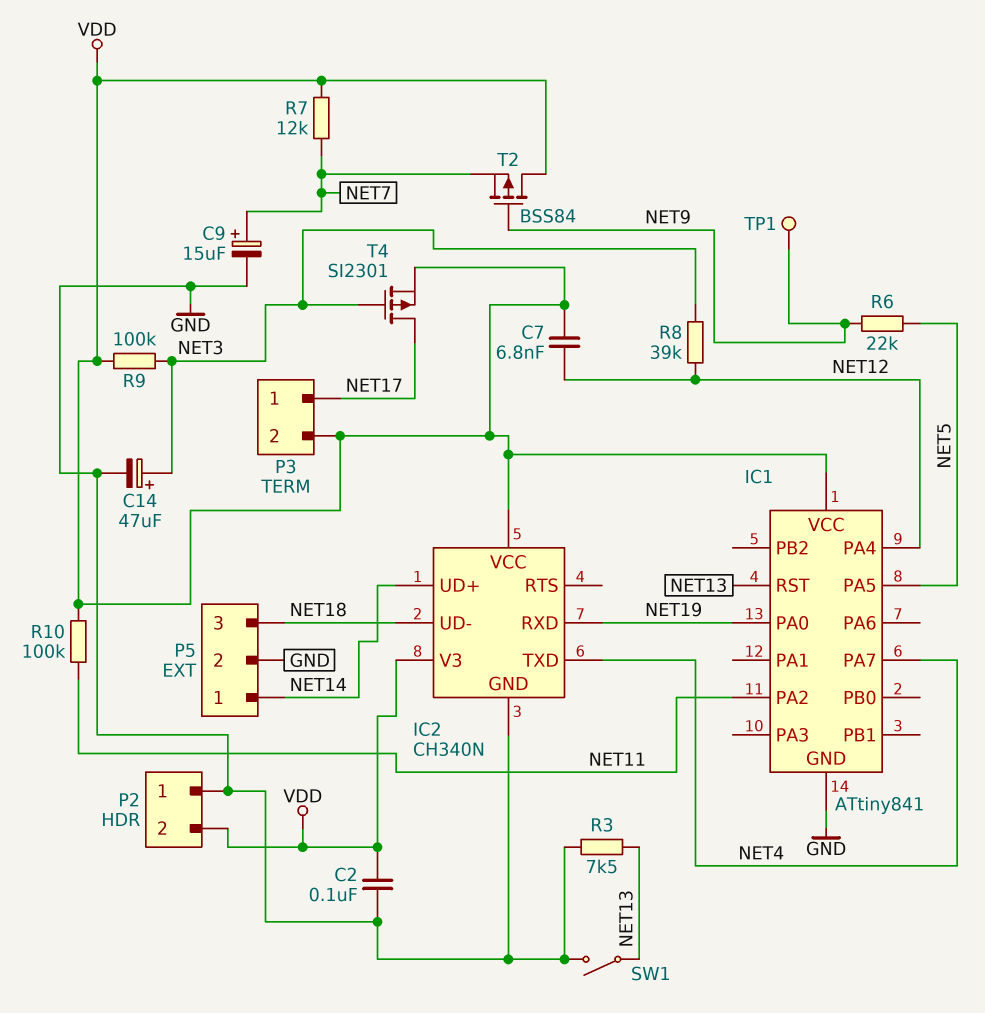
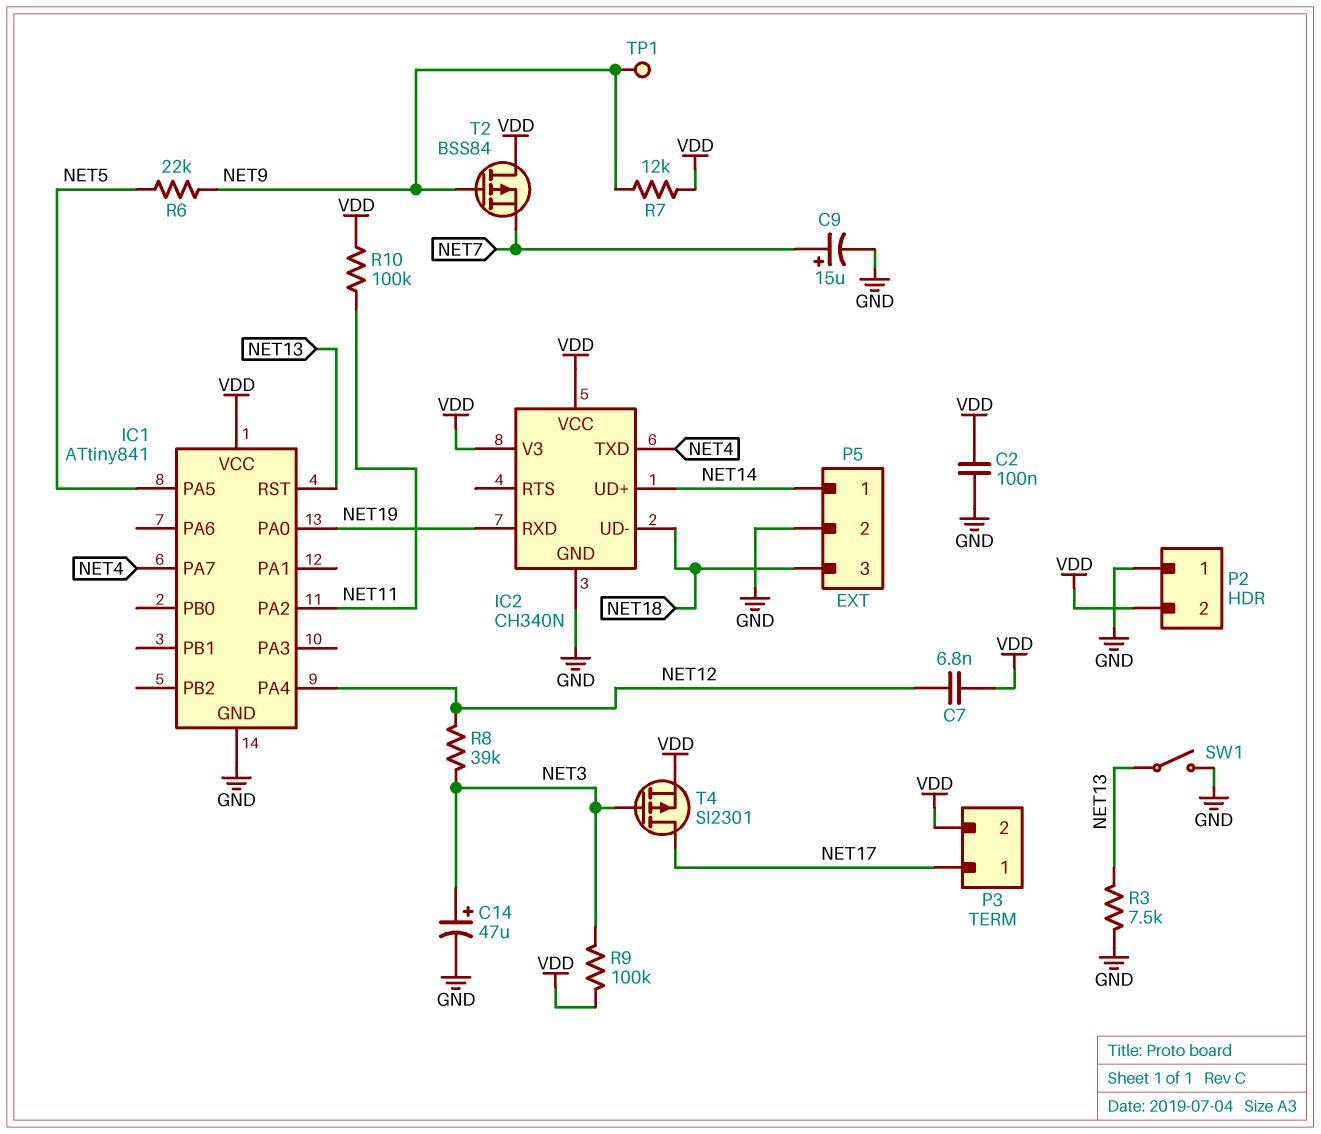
R7: 12k (NET7, VDD) -> 12k (NET9, VDD)

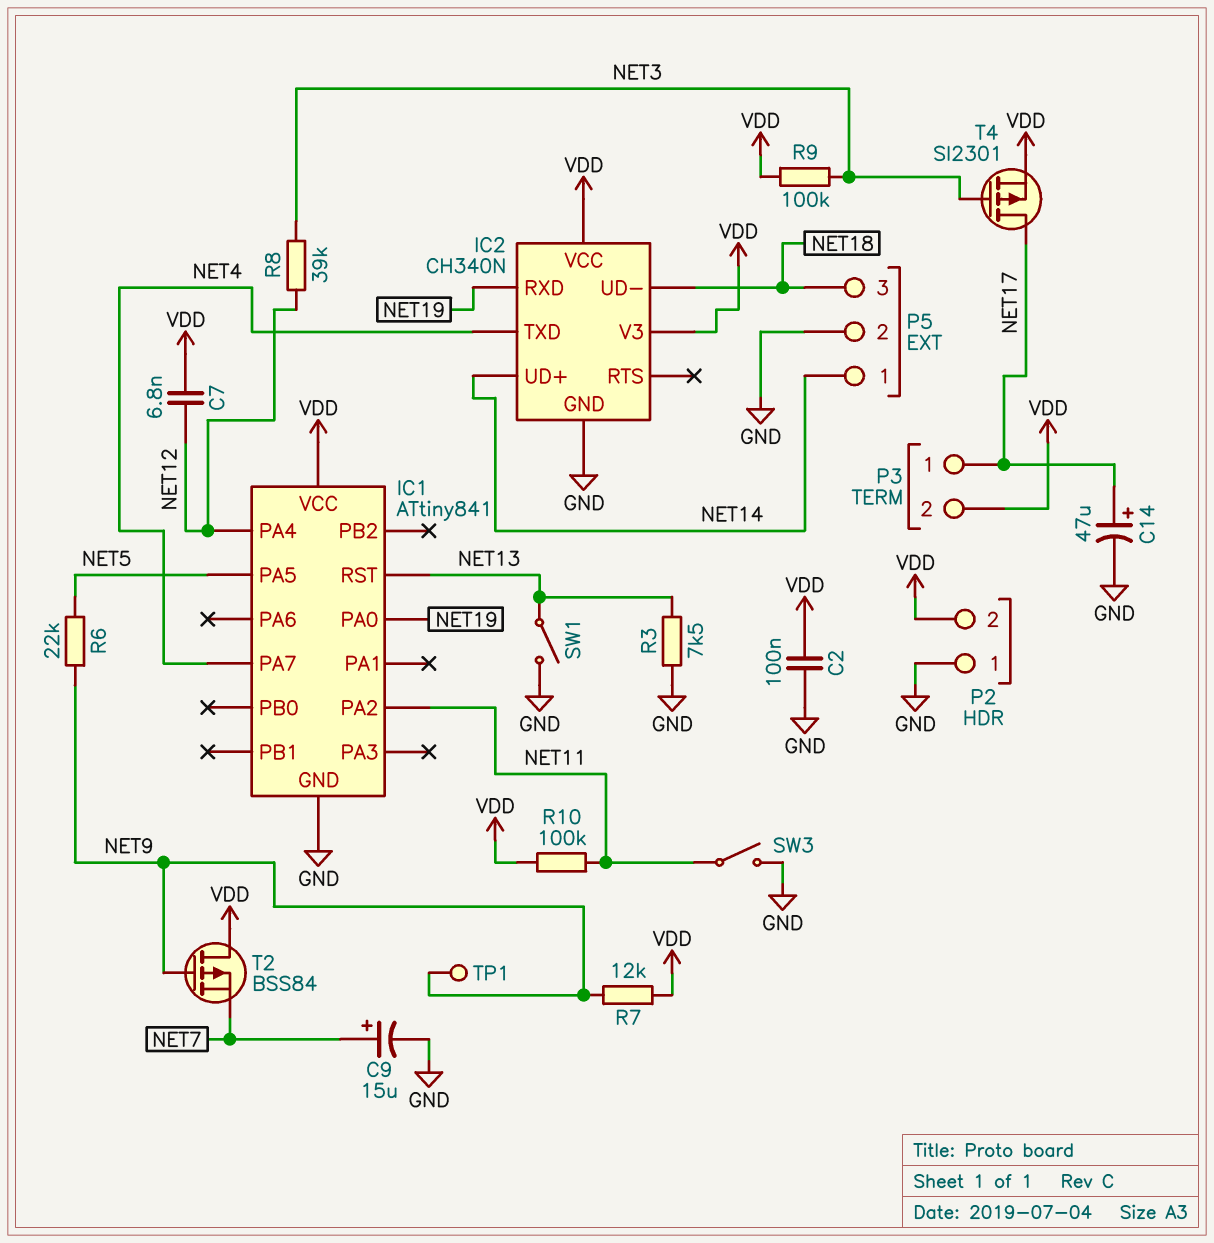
C14: 47uF (plus NET3, minus GND) -> 47uF (plus NET17, minus GND)
SW3: none -> switch (GND, NET11)

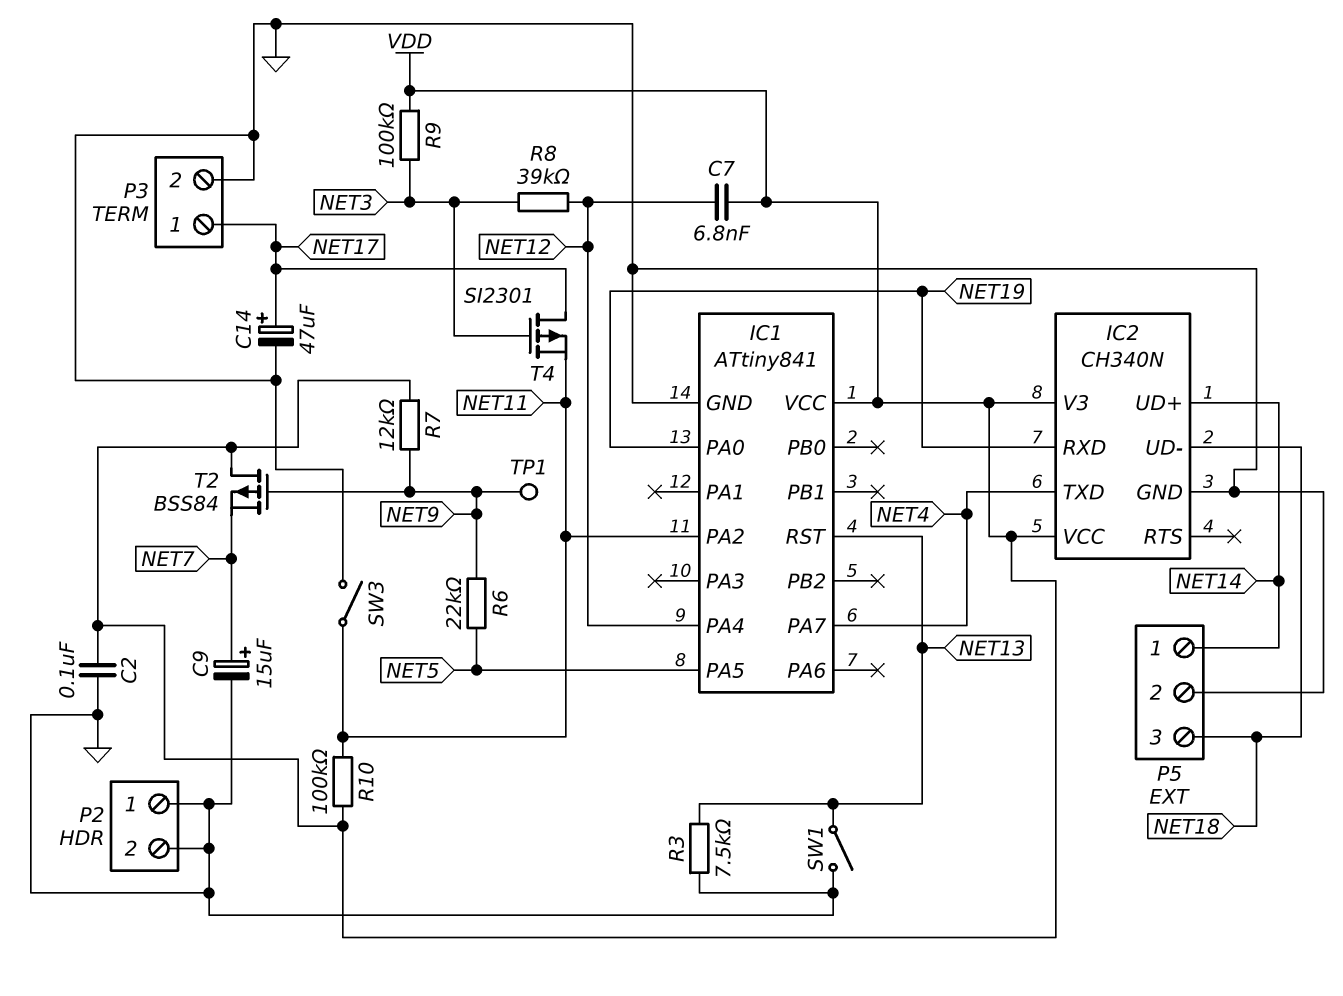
P2 pin 2: VDD -> GND
P3 pin 2: VDD -> GND
T4: PMOS SI2301 (G NET3, D NET17, S VDD) -> PMOS SI2301 (G NET3, D NET17, S NET11)

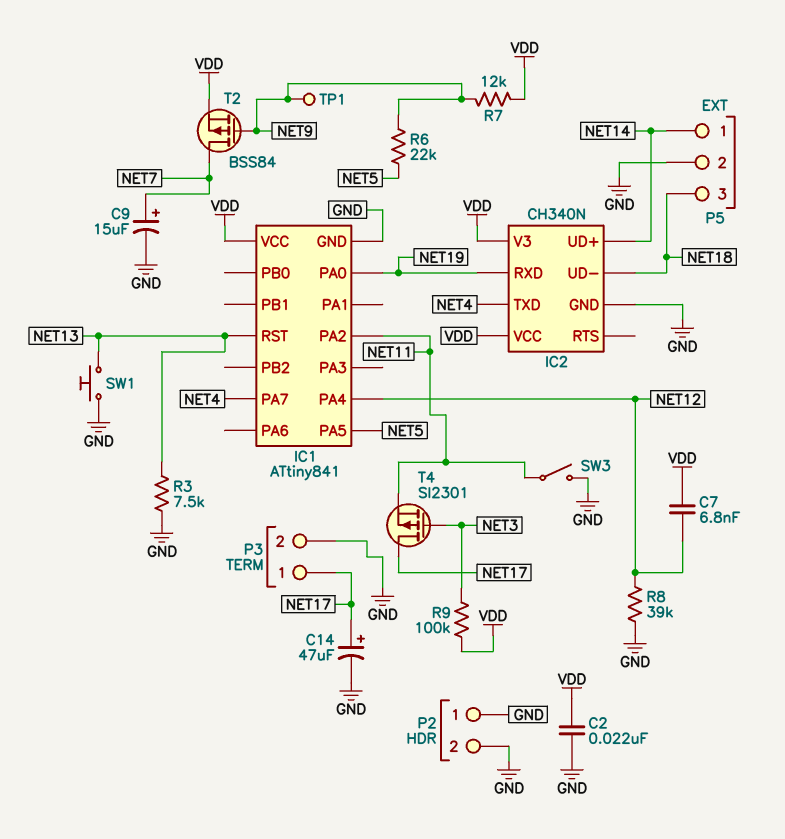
C2: 100nF (GND, VDD) -> 22nF (GND, VDD)
R8: 39k (NET3, NET12) -> 39k (GND, NET12)
R10: 100k (NET11, VDD) -> none
SW1: switch (GND, NET13) -> button (GND, NET13)
T2: PMOS BSS84 (G NET9, D VDD, S NET7) -> PMOS BSS84 (G NET9, D NET7, S VDD)

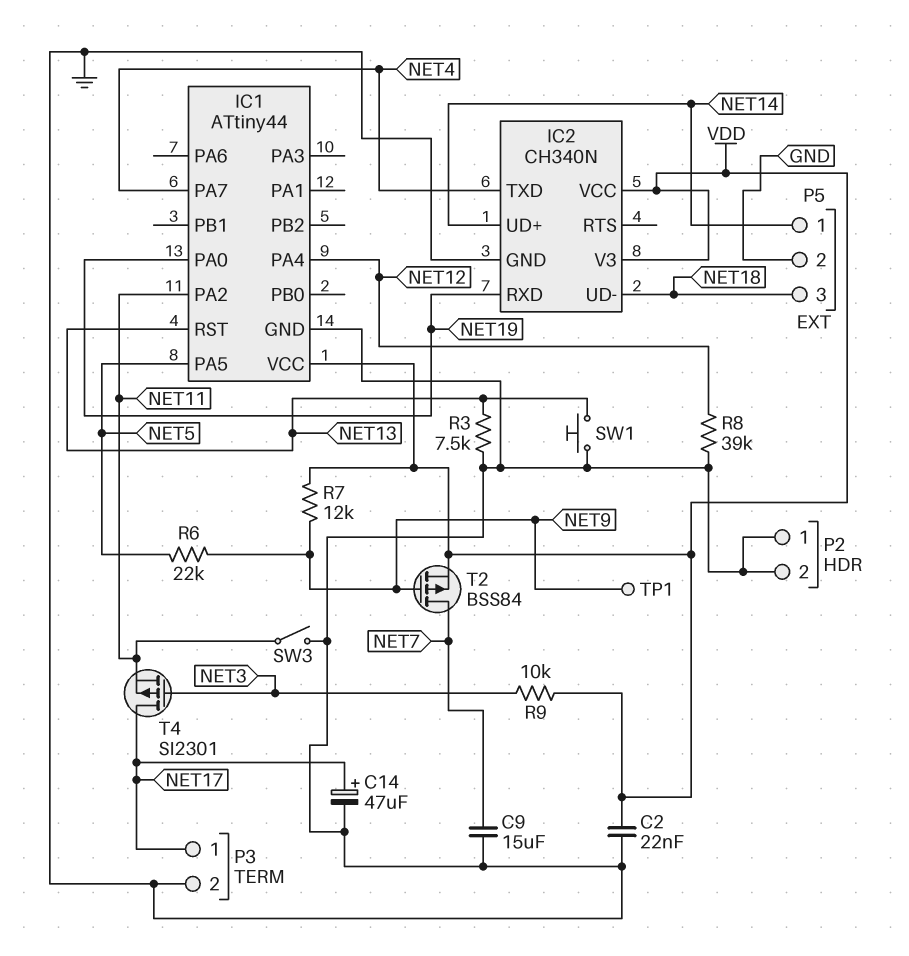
C7: 6.8nF (NET12, VDD) -> none
C9: 15uF (plus NET7, minus GND) -> 15uF (GND, NET7)
IC1: ATtiny841 -> ATtiny44
R9: 100k (NET3, VDD) -> 10k (NET3, VDD)

